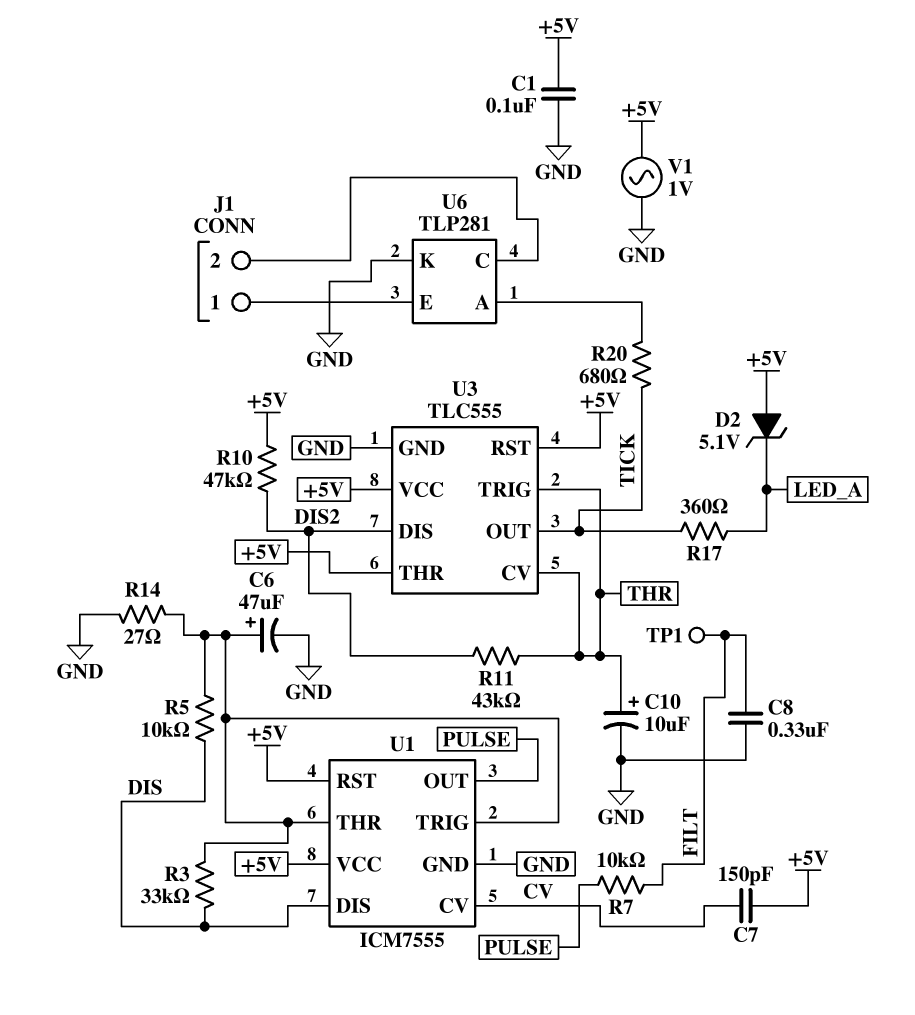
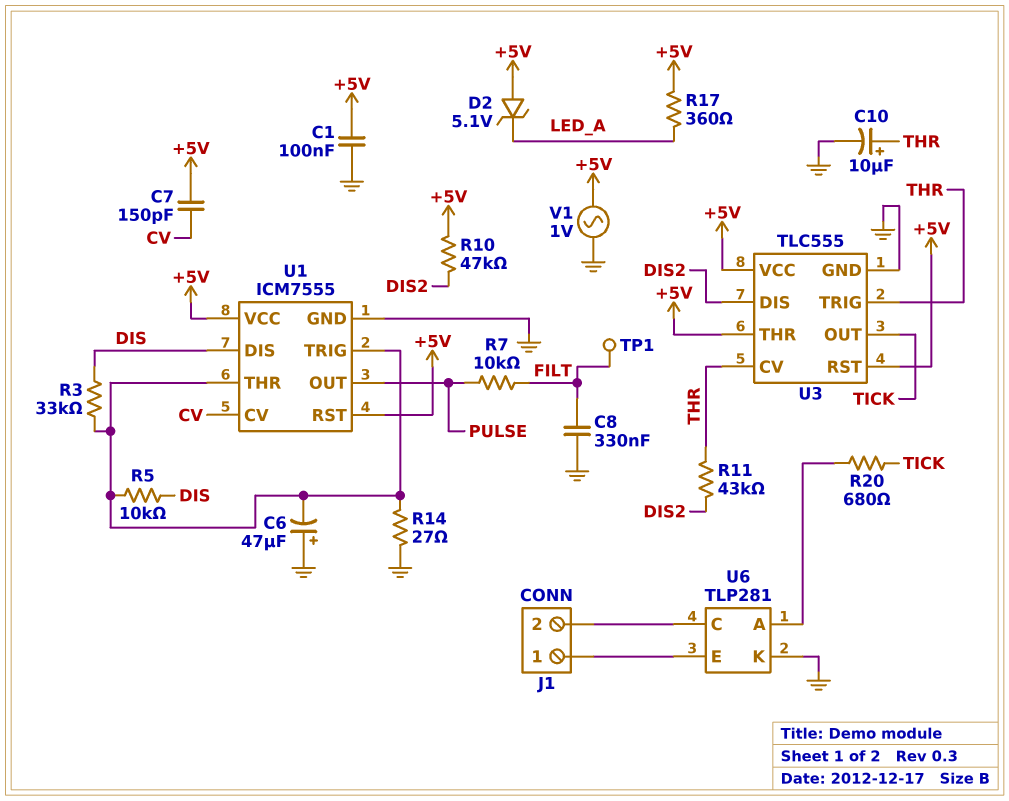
C6: 47uF (plus U1/THR, minus GND) -> 47uF (plus GND, minus U1/THR)
R17: 360 (LED_A, TICK) -> 360 (+5V, LED_A)

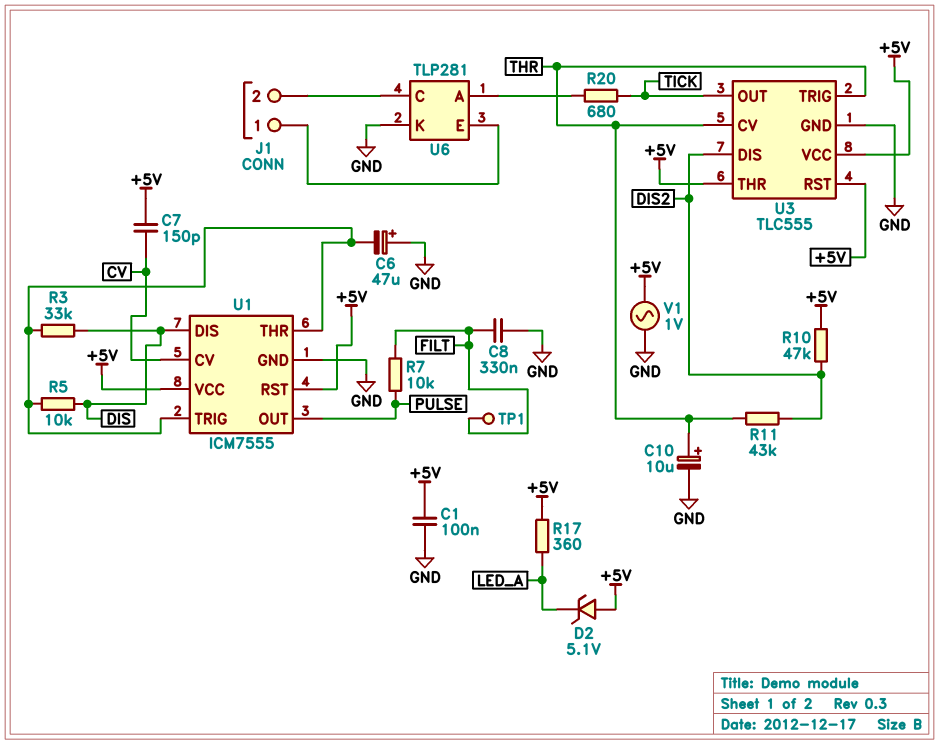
R14: 27 (GND, U1/THR) -> none

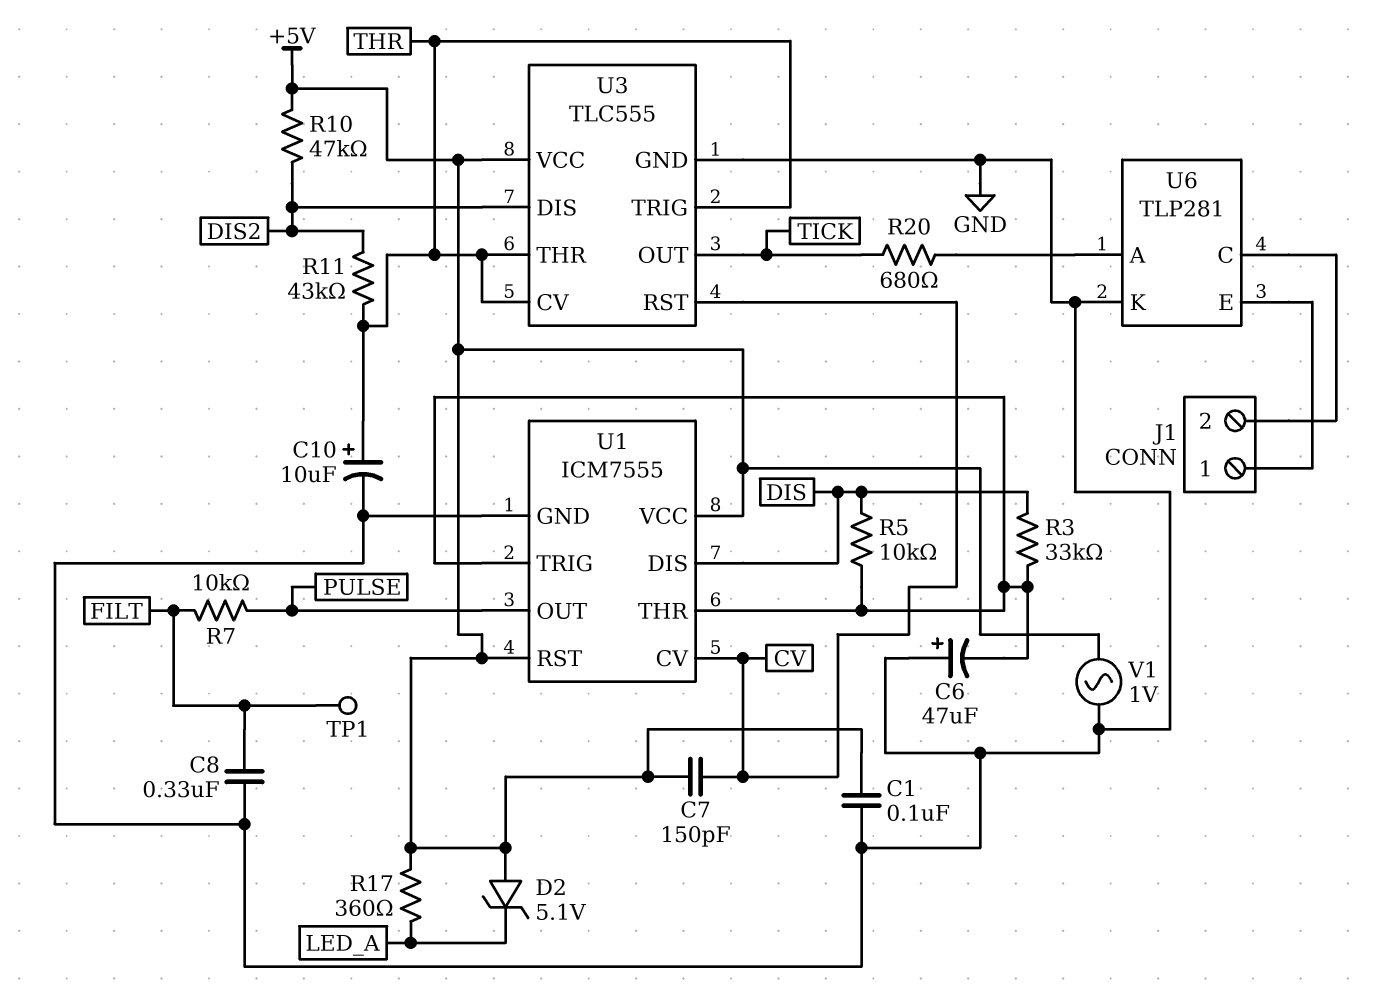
U3 pin RST: +5V -> CV
U3 pin THR: +5V -> THR

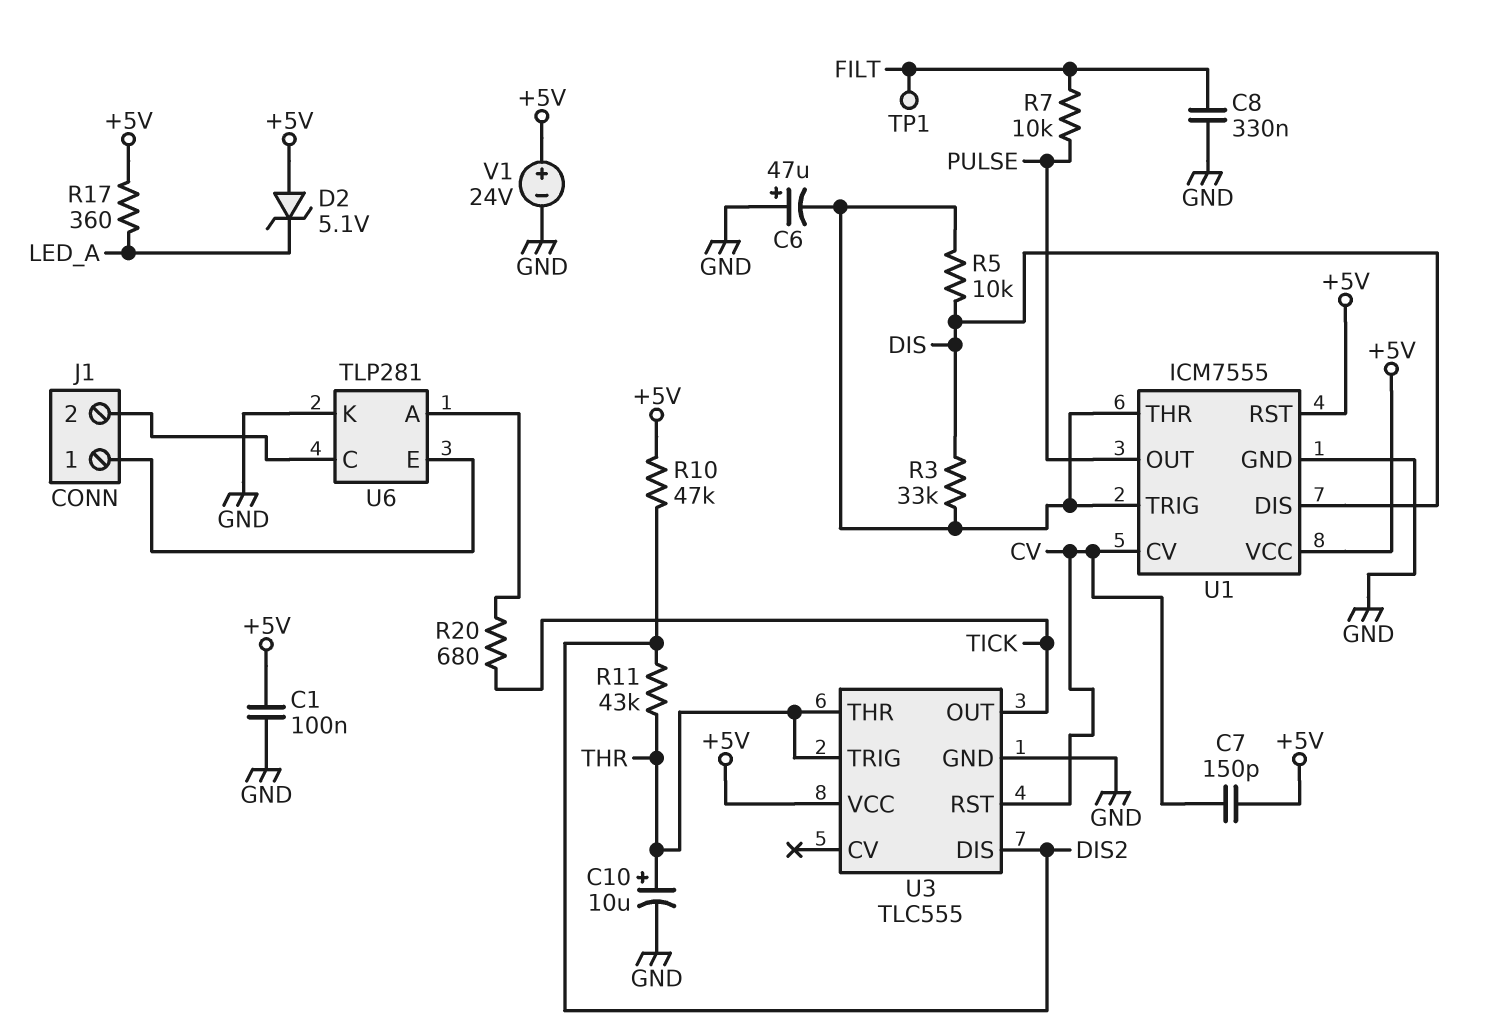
U3 pin CV: THR -> none
V1: AC 1V (+5V, GND) -> 24V (plus +5V, minus GND)

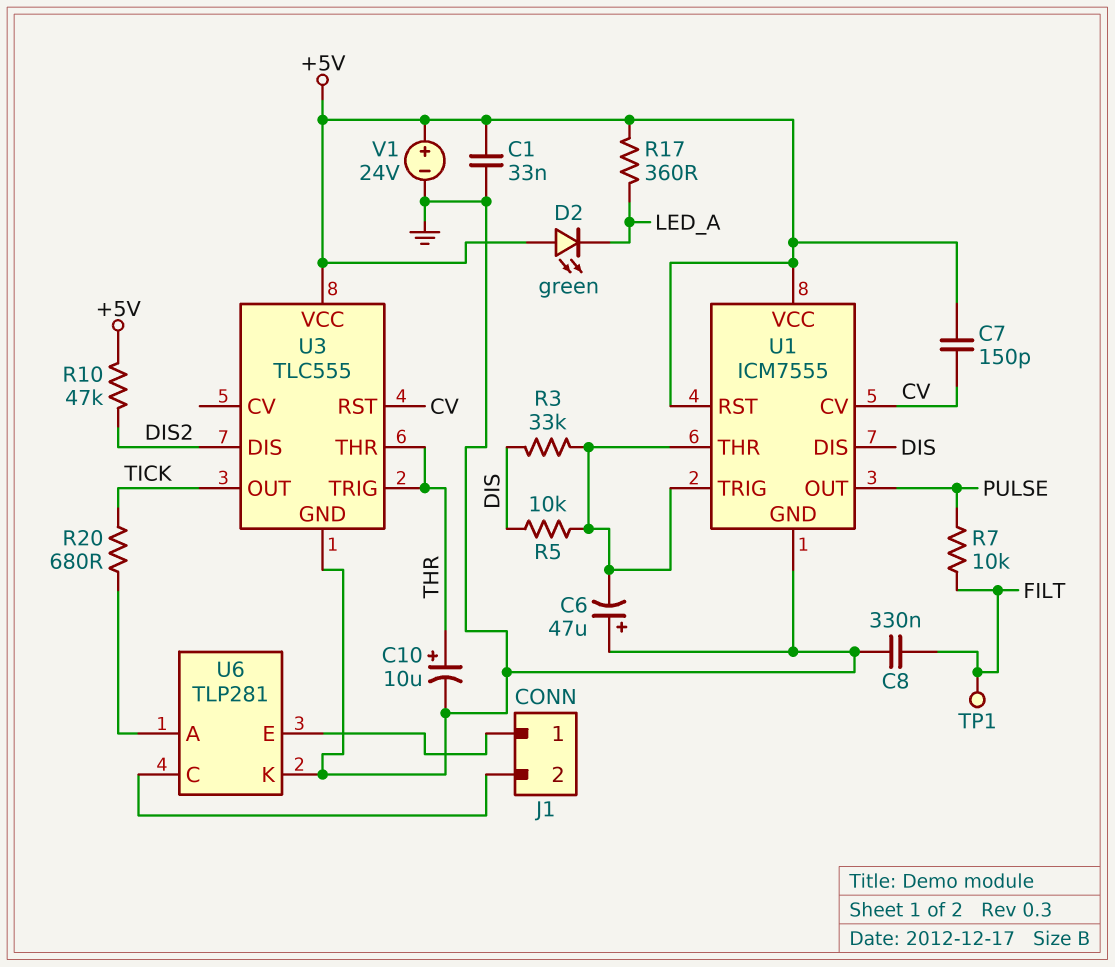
C1: 100nF (+5V, GND) -> 33nF (+5V, GND)
D2: zener 5.1V (A +5V, K LED_A) -> LED green (A +5V, K LED_A)
R11: 43k (DIS2, THR) -> none

